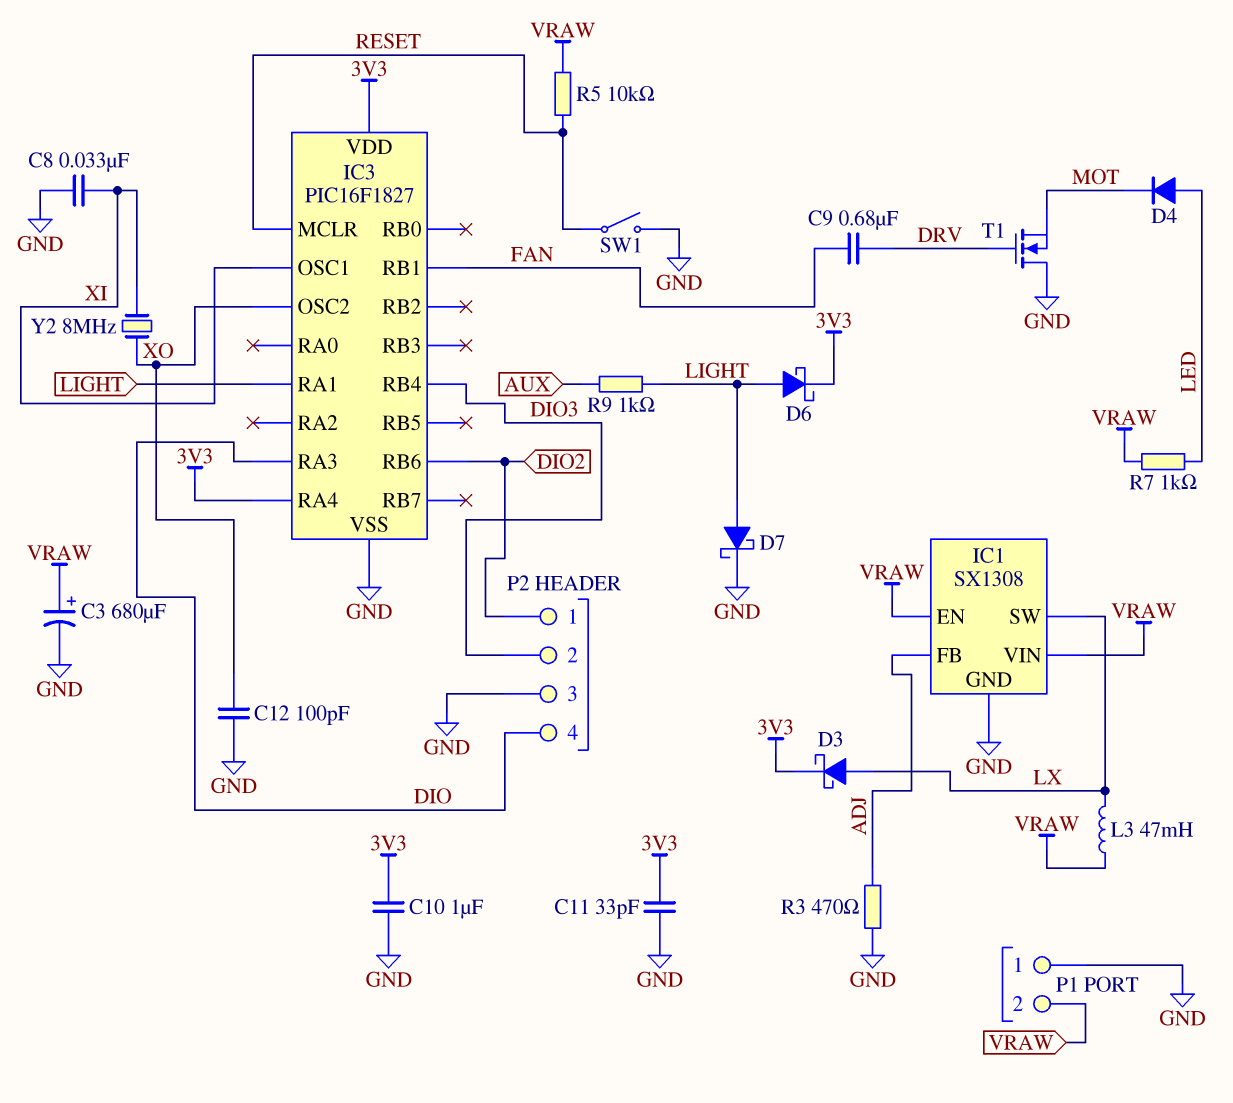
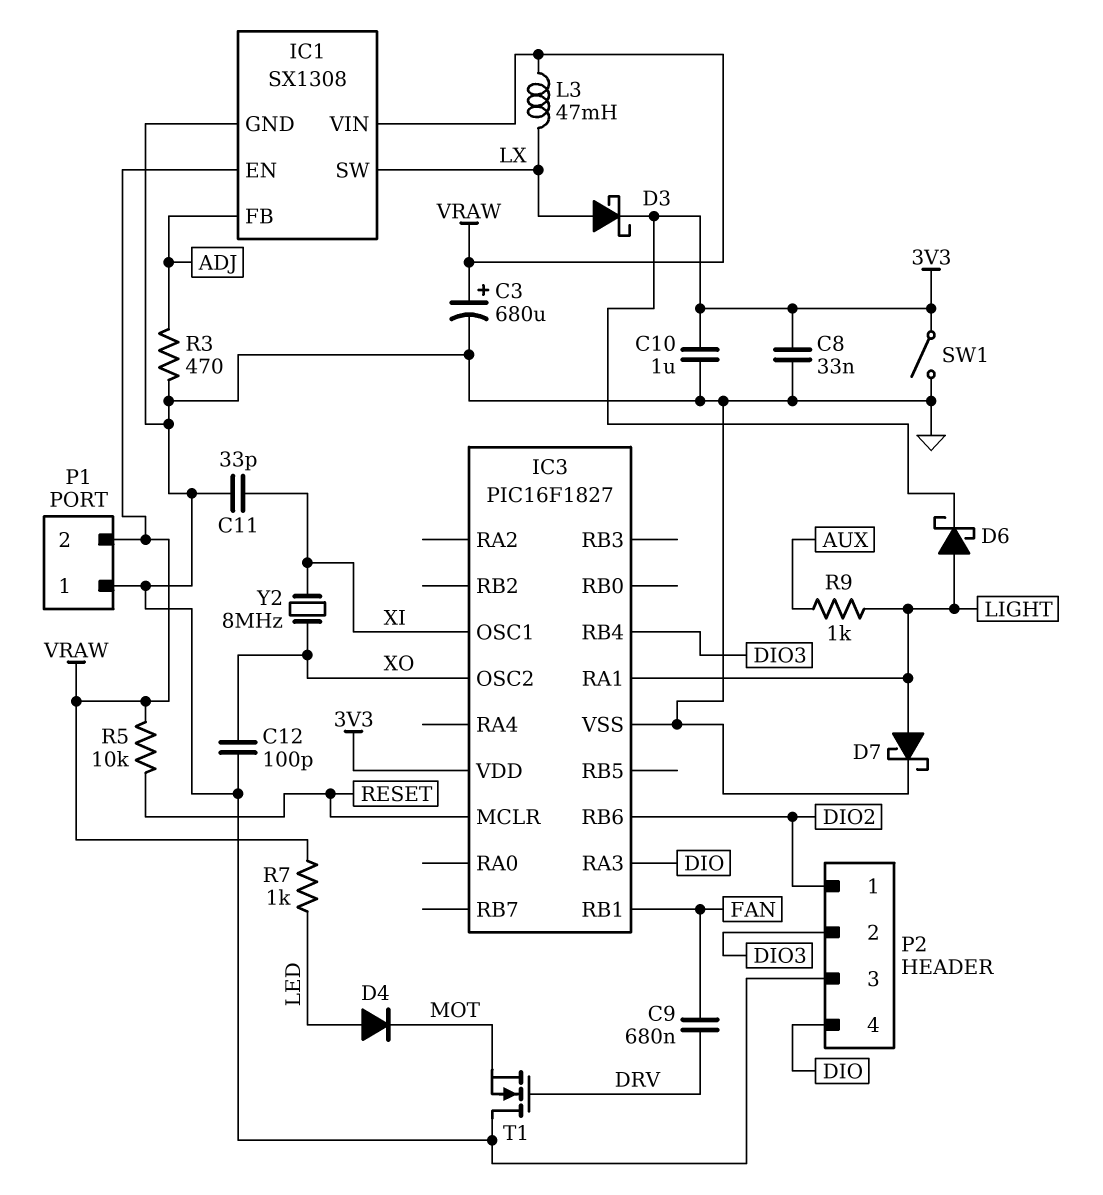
C8: 33nF (GND, XI) -> 33nF (3V3, GND)
C11: 33pF (3V3, GND) -> 33pF (GND, XI)
IC3 pin RA4: 3V3 -> none
SW1: switch (GND, RESET) -> switch (3V3, GND)

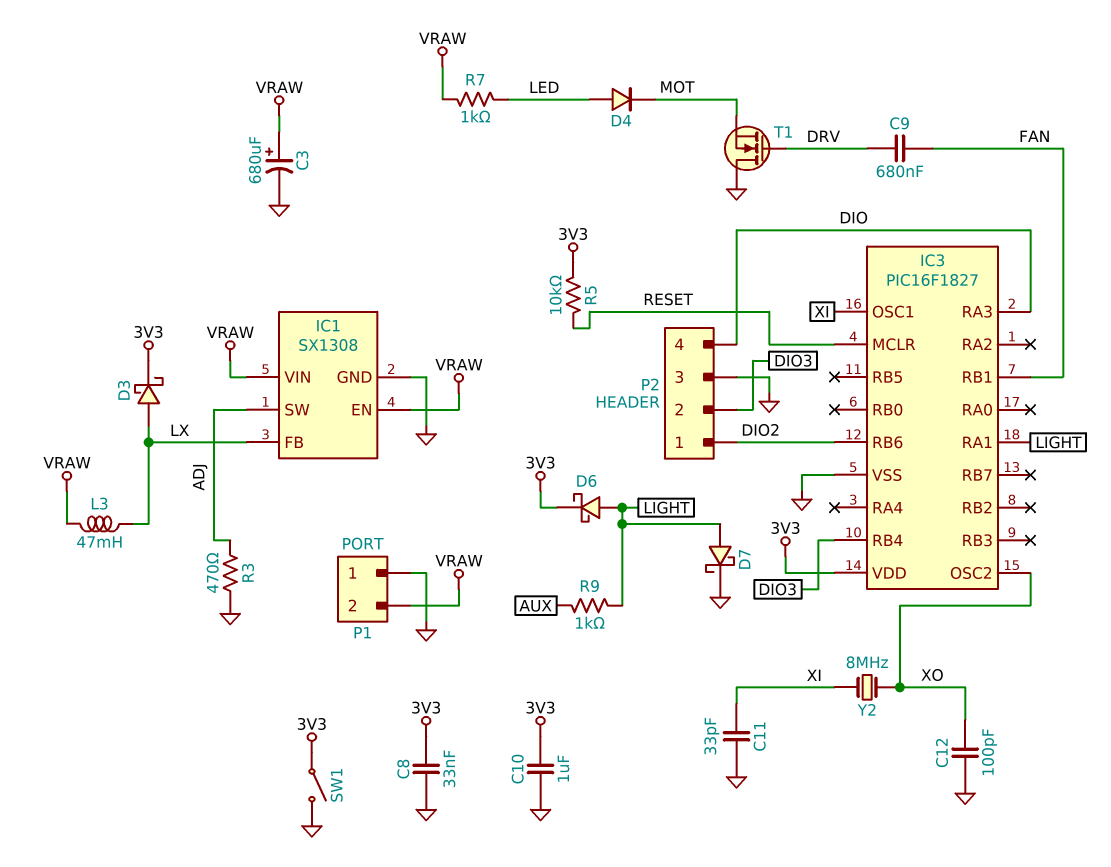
IC1 pin FB: ADJ -> LX
IC1 pin SW: LX -> ADJ
R5: 10k (RESET, VRAW) -> 10k (3V3, RESET)

